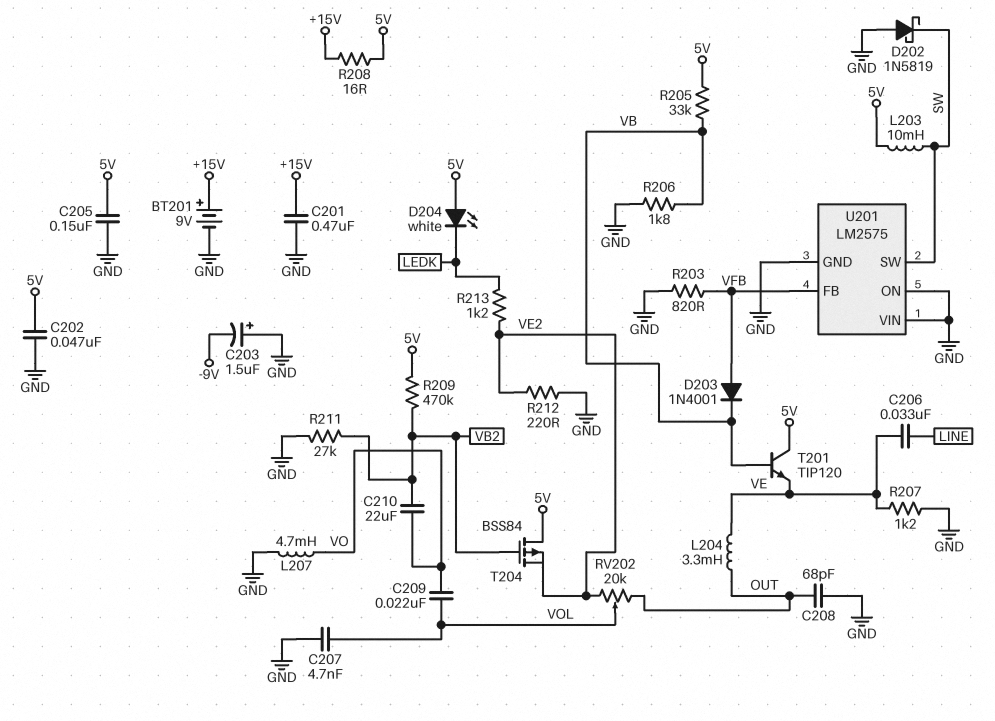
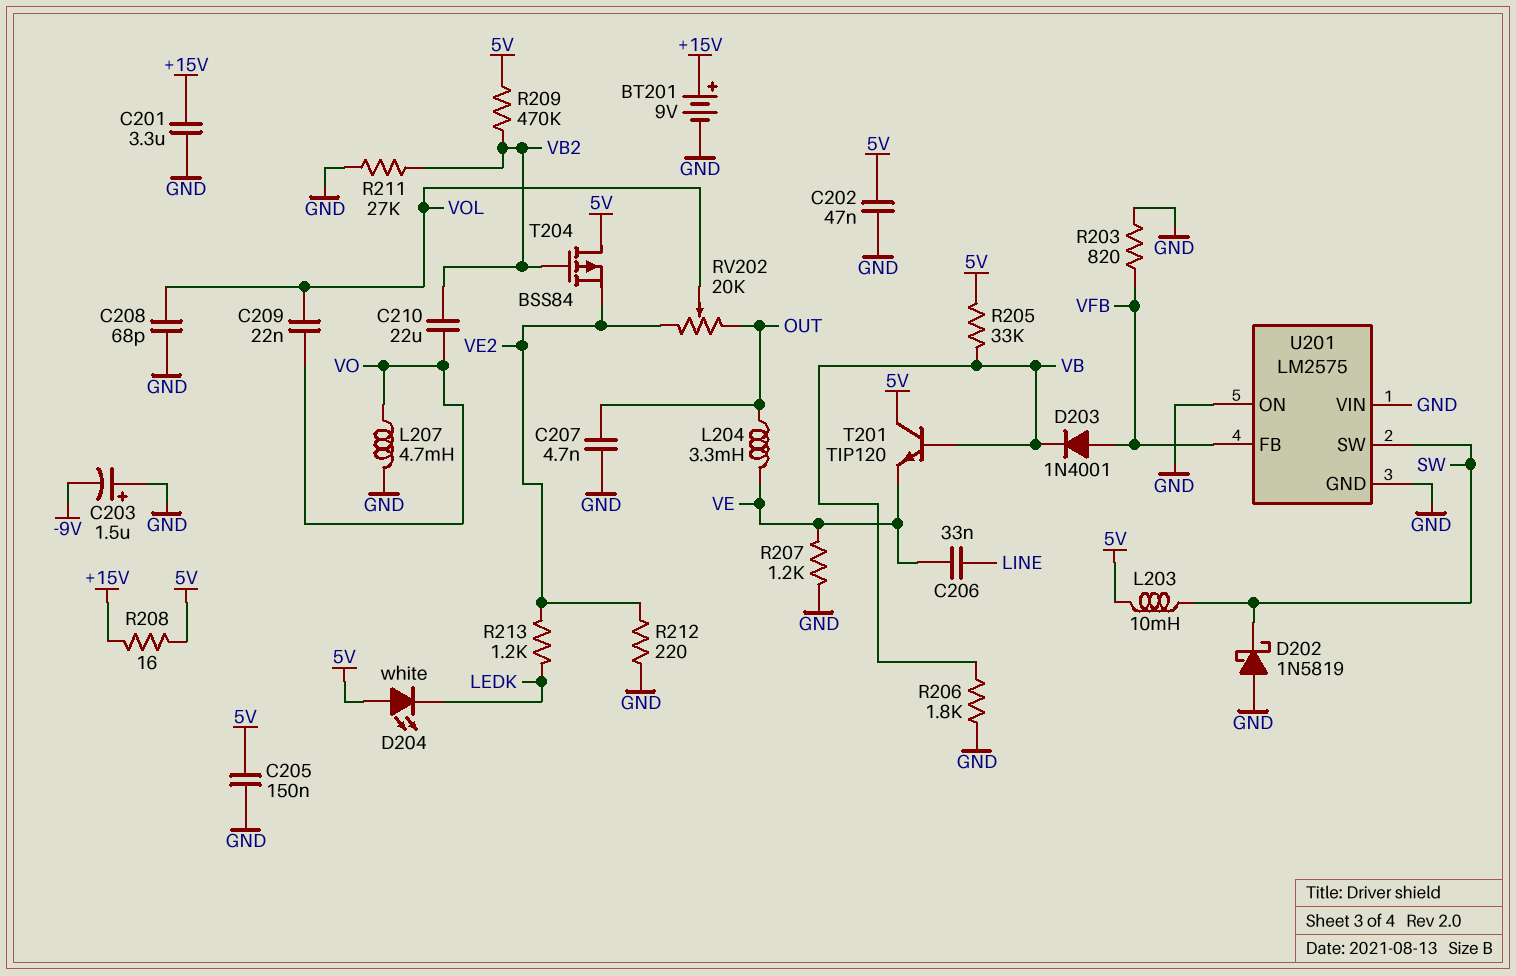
C201: 470nF (+15V, GND) -> 3.3uF (+15V, GND)
C207: 4.7nF (GND, VOL) -> 4.7nF (GND, OUT)
C208: 68pF (GND, OUT) -> 68pF (GND, VOL)

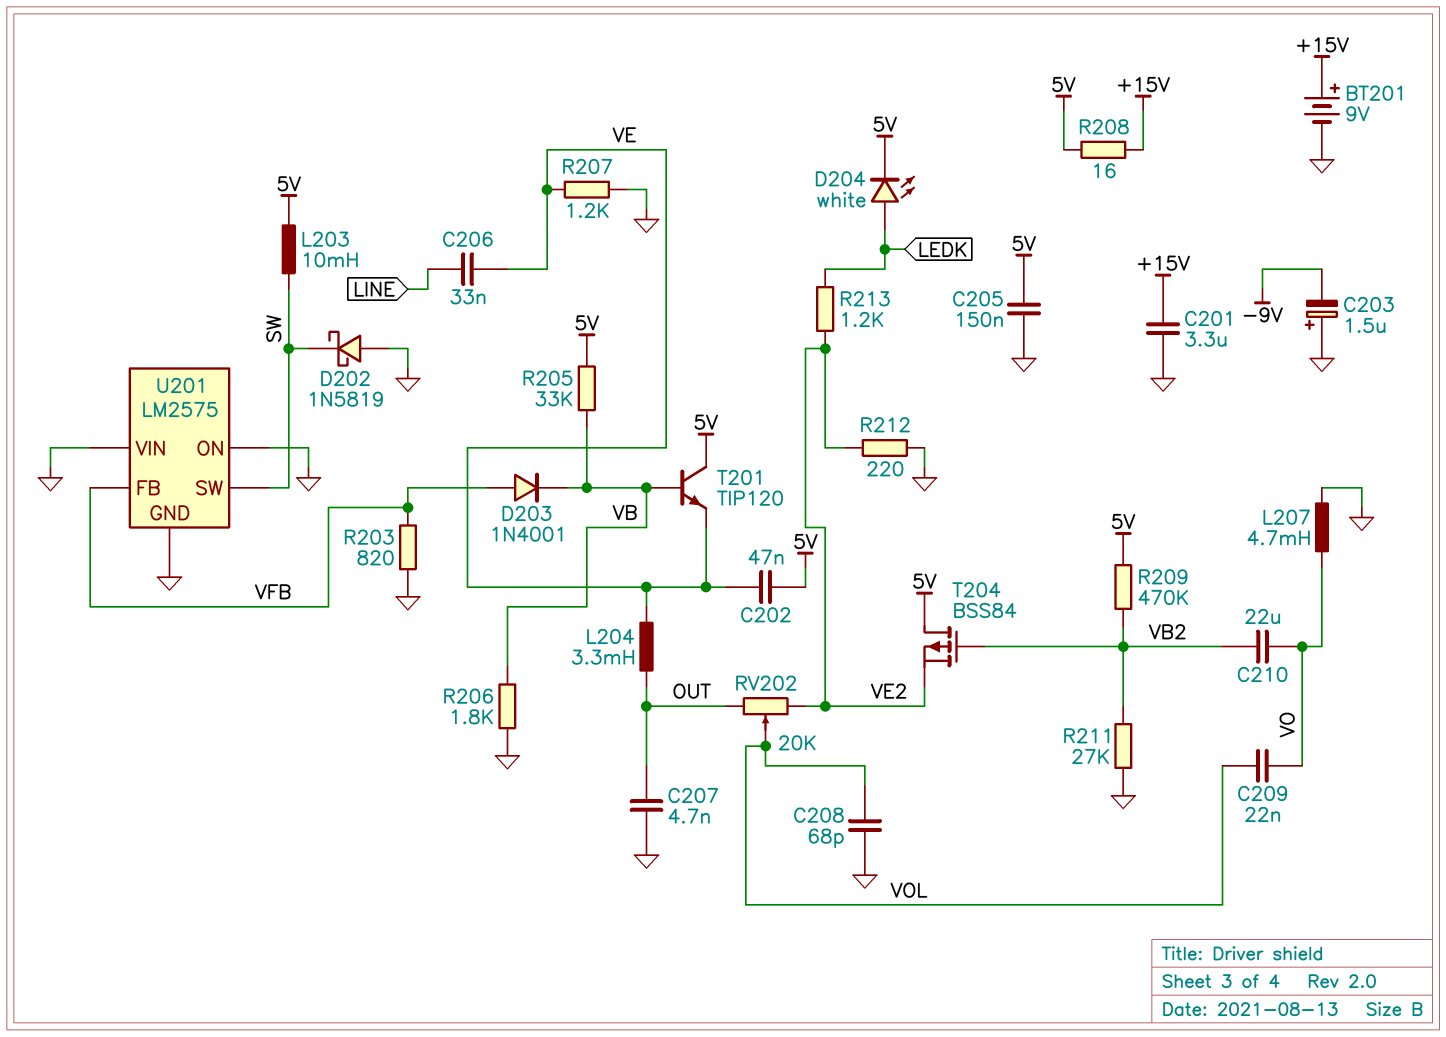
C202: 47nF (5V, GND) -> 47nF (5V, VE)
D204: LED white (A 5V, K LEDK) -> LED white (A LEDK, K 5V)

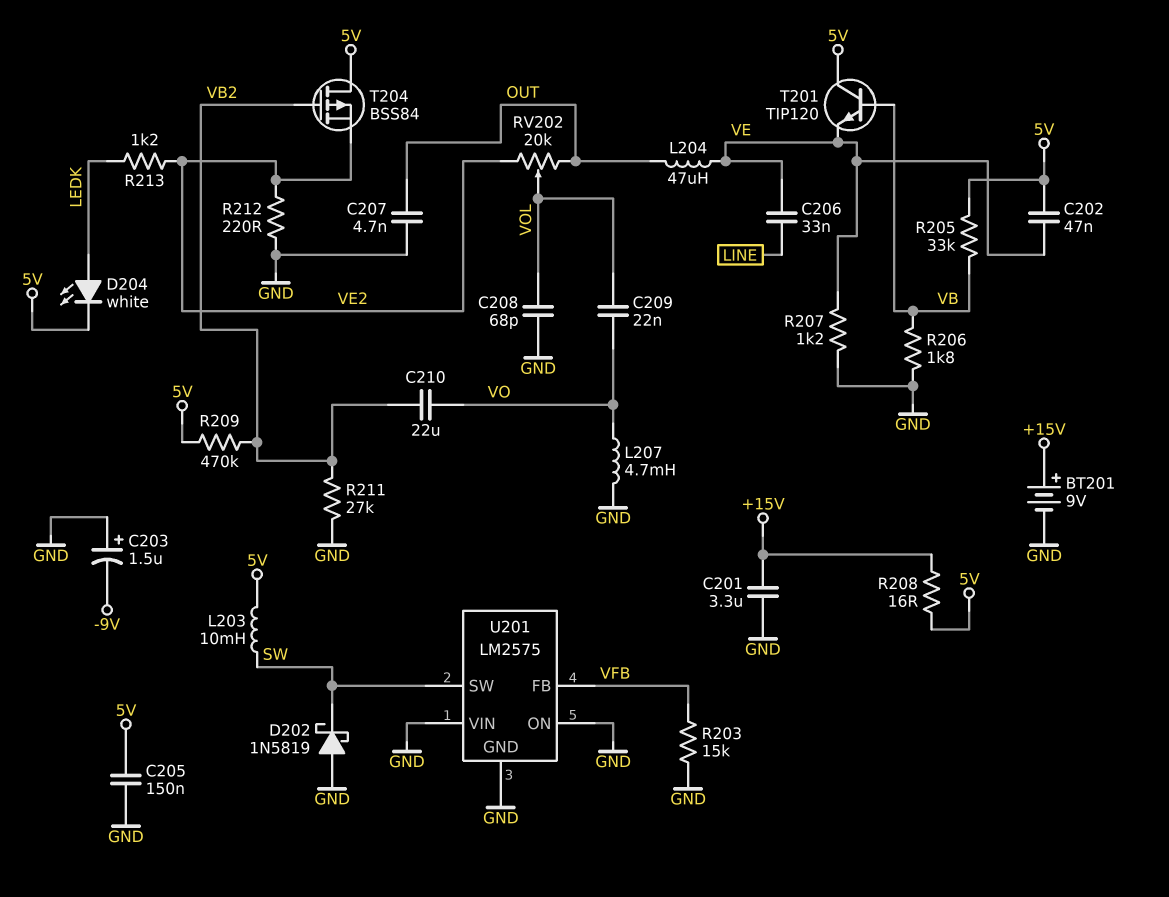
D203: diode 1N4001 (A VFB, K VB) -> none
L204: 3.3mH (OUT, VE) -> 47uH (OUT, VE)
R203: 820 (GND, VFB) -> 15k (GND, VFB)

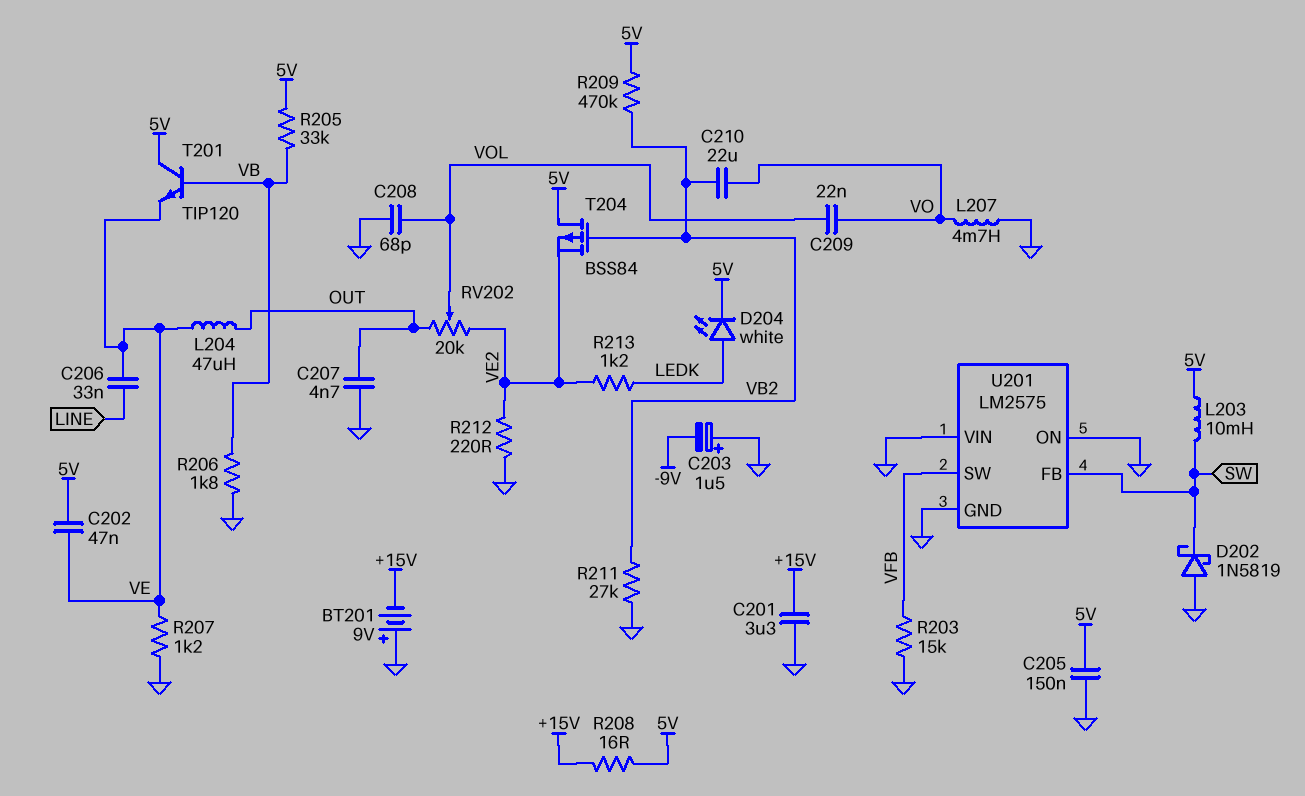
BT201: 9V (plus +15V, minus GND) -> 9V (plus GND, minus +15V)
U201 pin FB: VFB -> SW
U201 pin SW: SW -> VFB

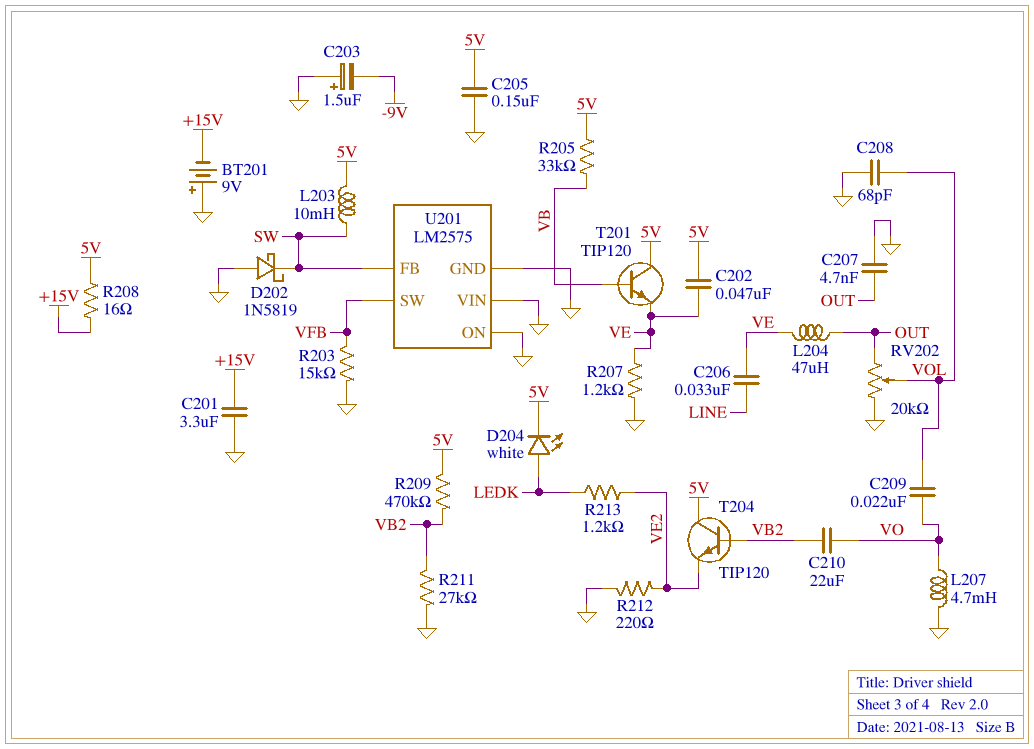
R206: 1.8k (GND, VB) -> none
RV202: 20k (OUT, VE2, wiper VOL) -> 20k (GND, OUT, wiper VOL)
T204: PMOS BSS84 (G VB2, D 5V, S VE2) -> NPN TIP120 (B VB2, C 5V, E VE2)

